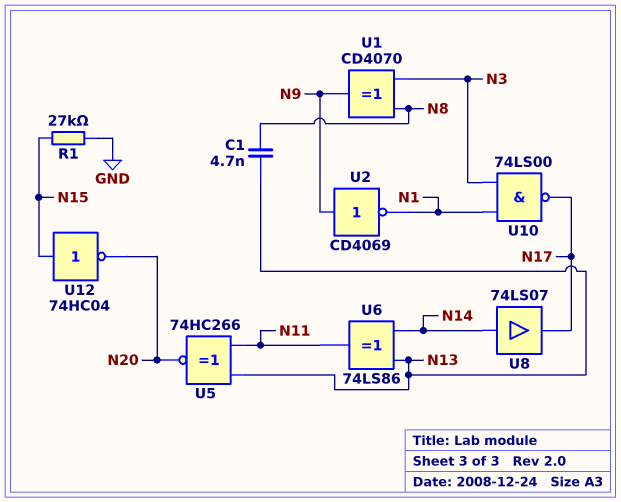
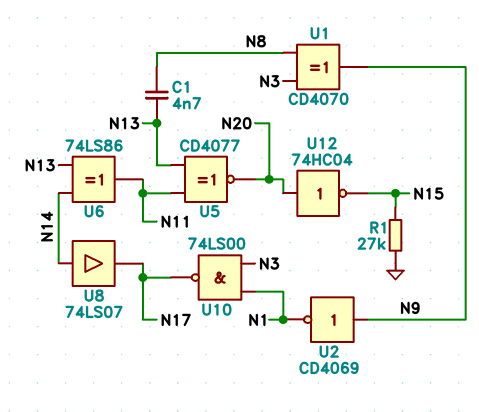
U5: XNOR 74HC266 (in N11, in N13, out N20) -> XNOR CD4077 (in N11, in N13, out N20)
U12: NOT 74HC04 (in N15, out N20) -> NOT 74HC04 (in N20, out N15)

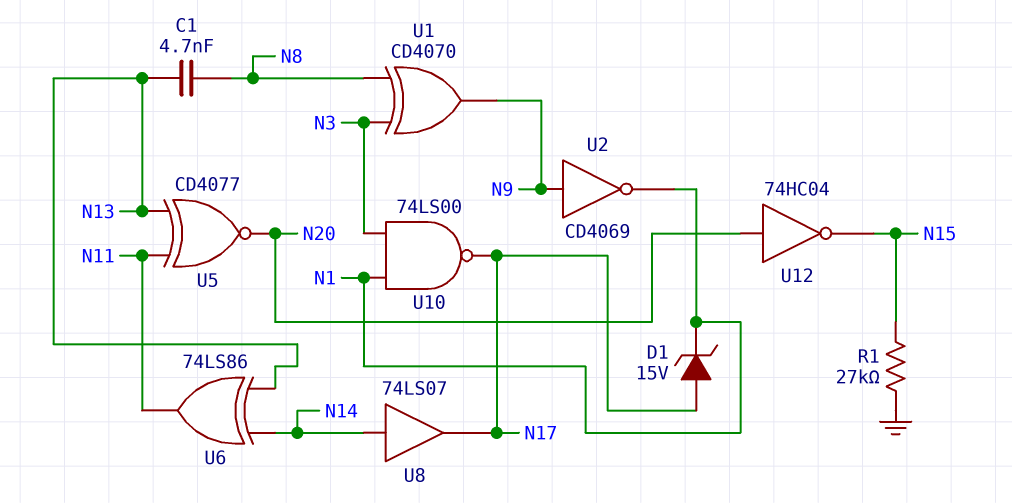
D1: none -> zener 15V (A N17, K N1)

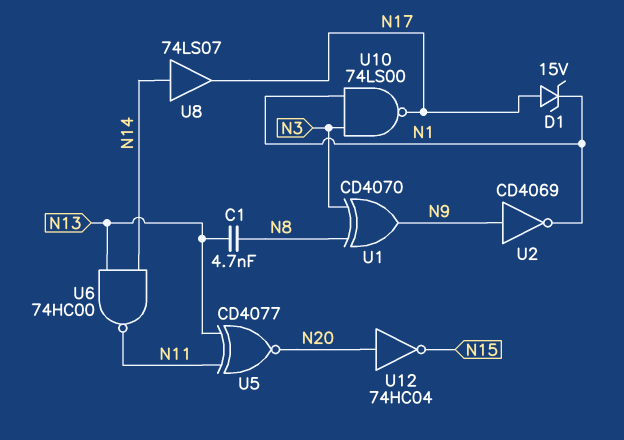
R1: 27k (GND, N15) -> none
U6: XOR 74LS86 (in N13, in N14, out N11) -> NAND 74HC00 (in N13, in N14, out N11)

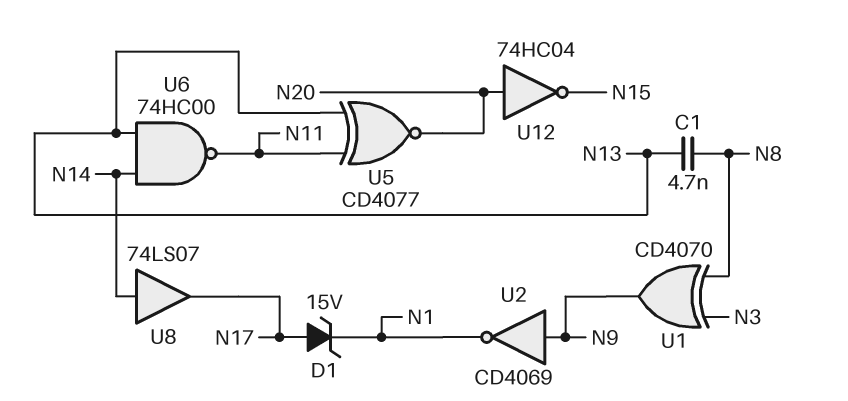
U10: NAND 74LS00 (in N1, in N3, out N17) -> none

